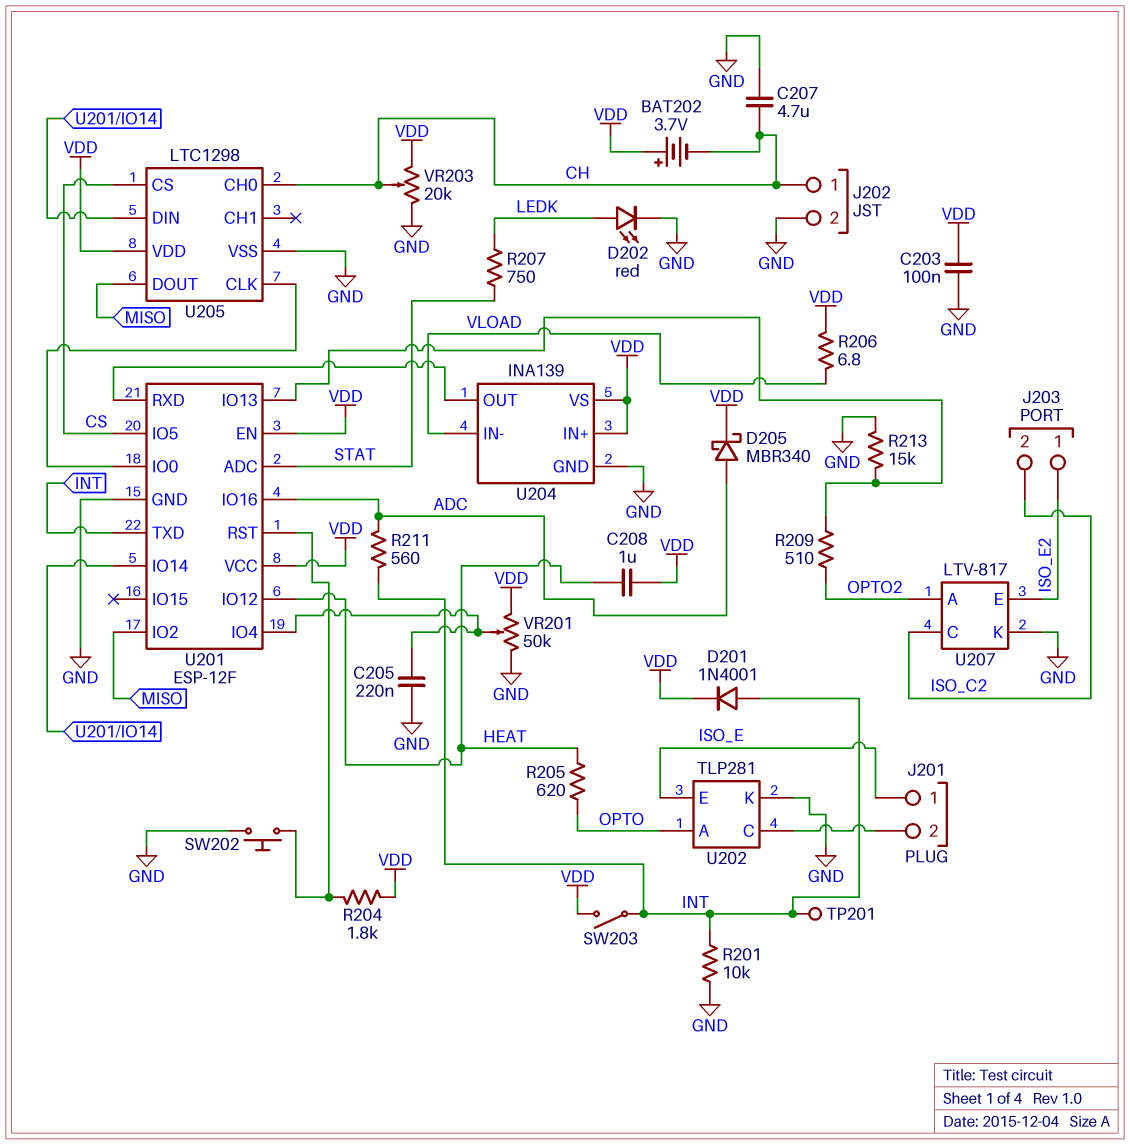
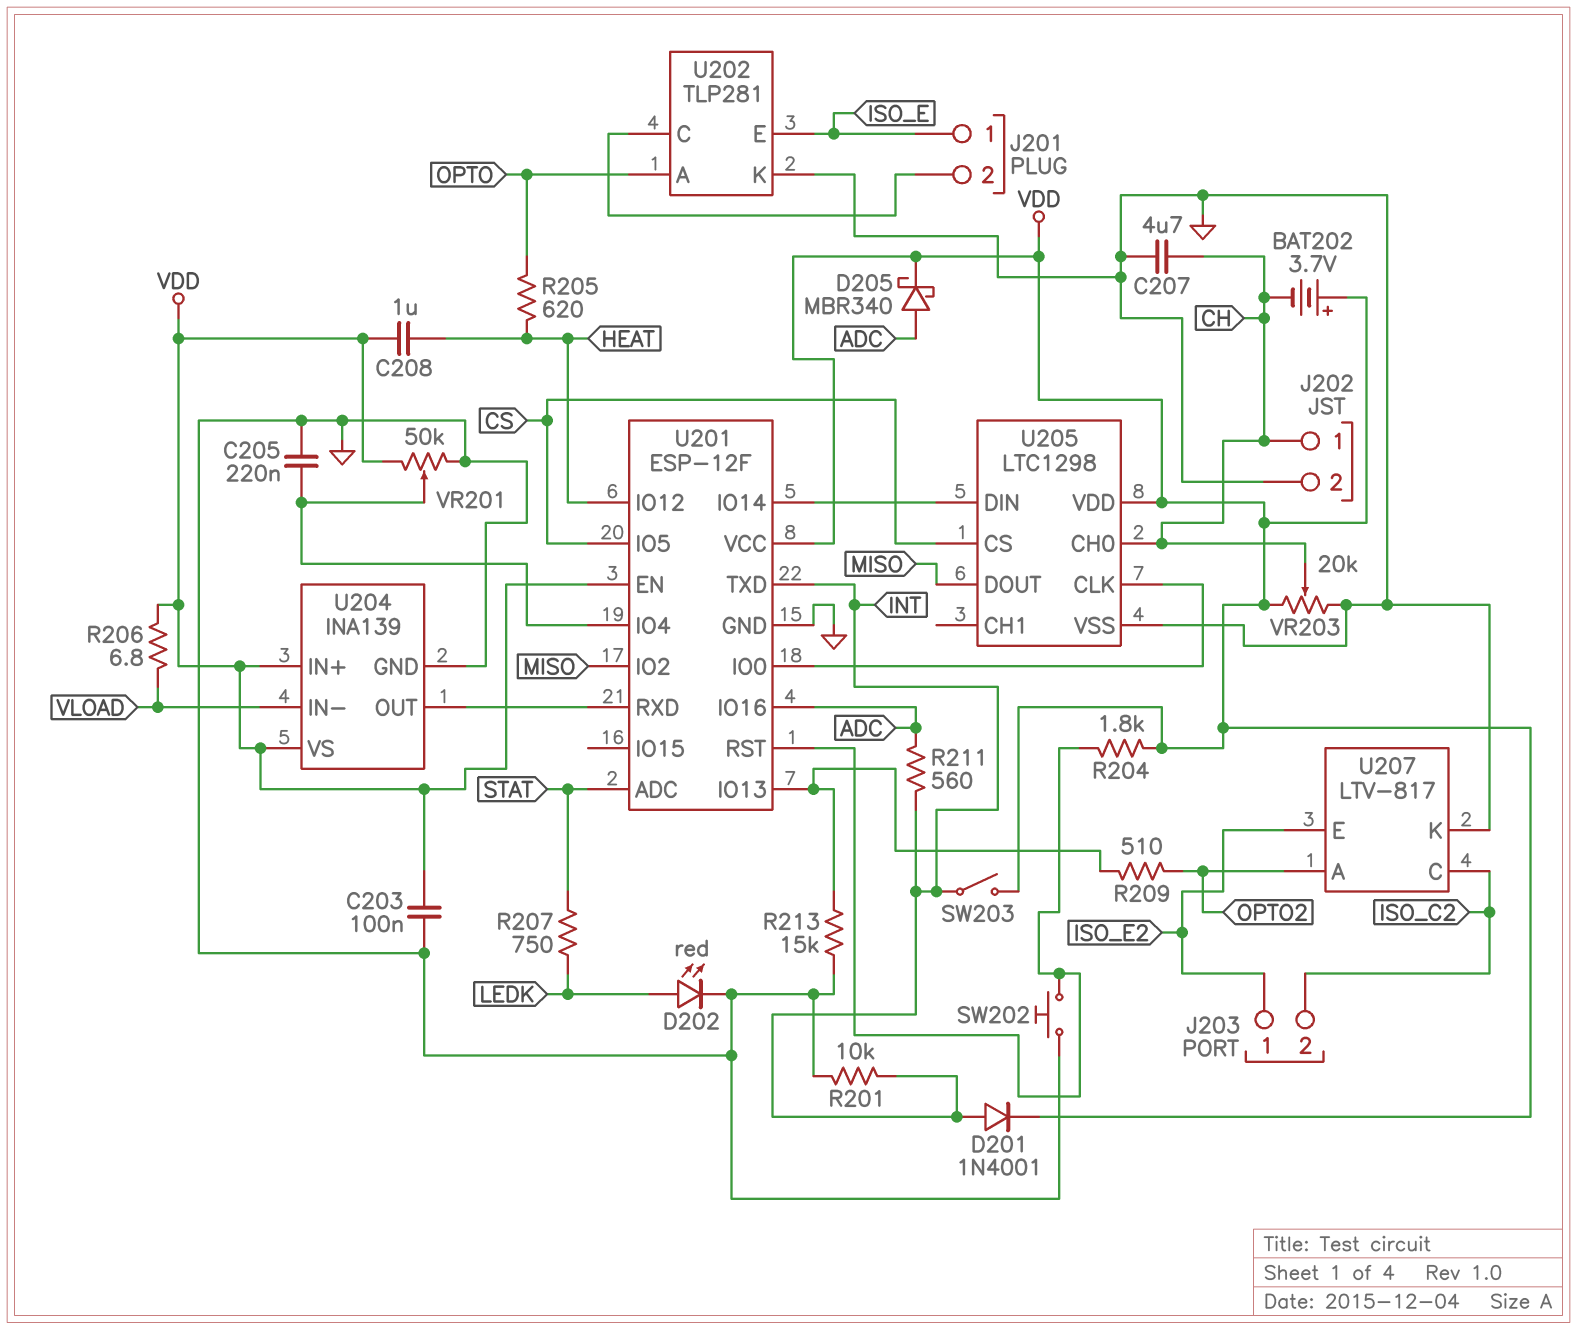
TP201: test point (INT) -> none

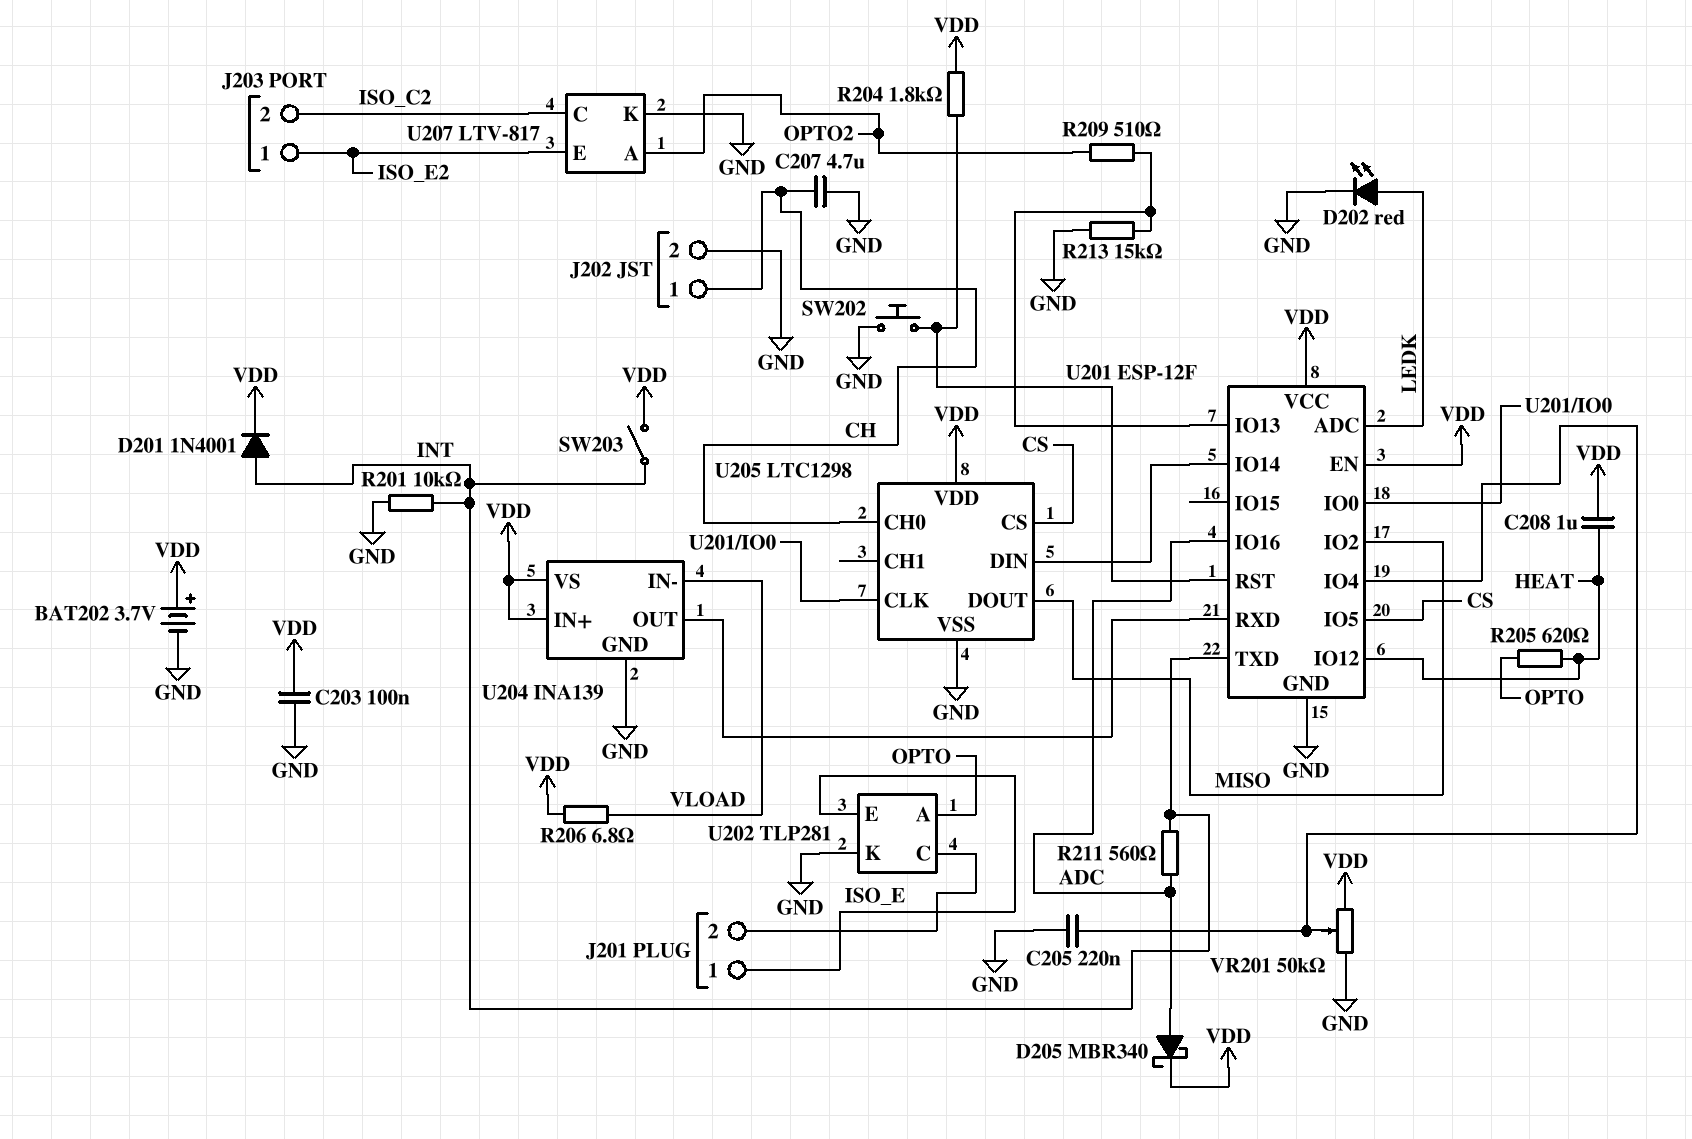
BAT202: 3.7V (plus VDD, minus CH) -> 3.7V (plus VDD, minus GND)
R207: 750 (LEDK, STAT) -> none
U201 pin ADC: STAT -> LEDK
VR203: 20k (GND, VDD, wiper CH) -> none

